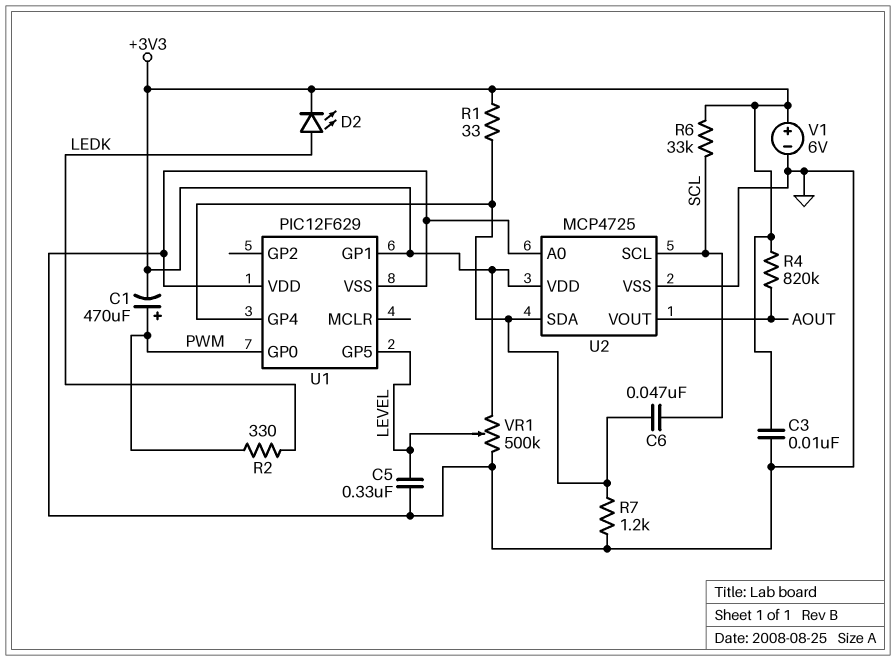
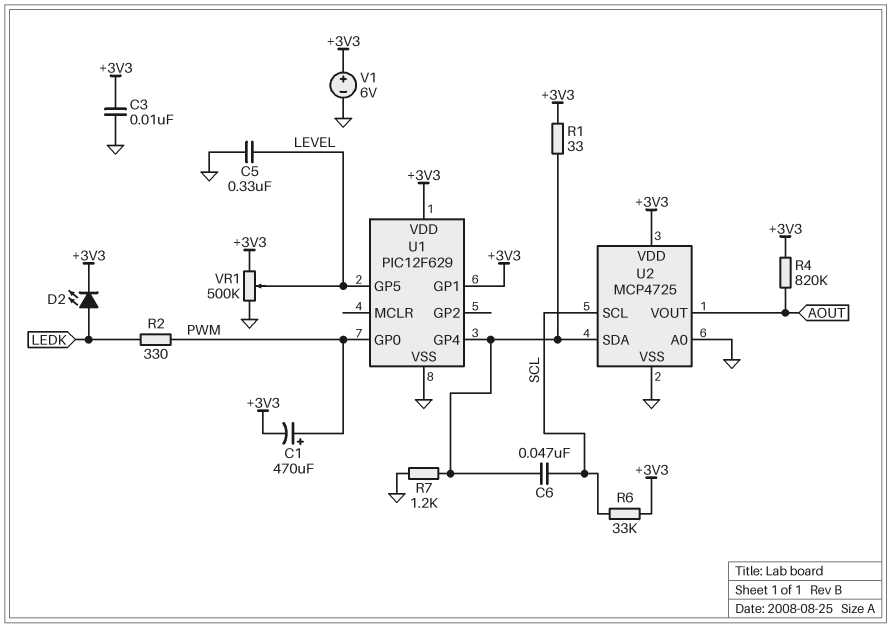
U1 pin VDD: GND -> +3V3

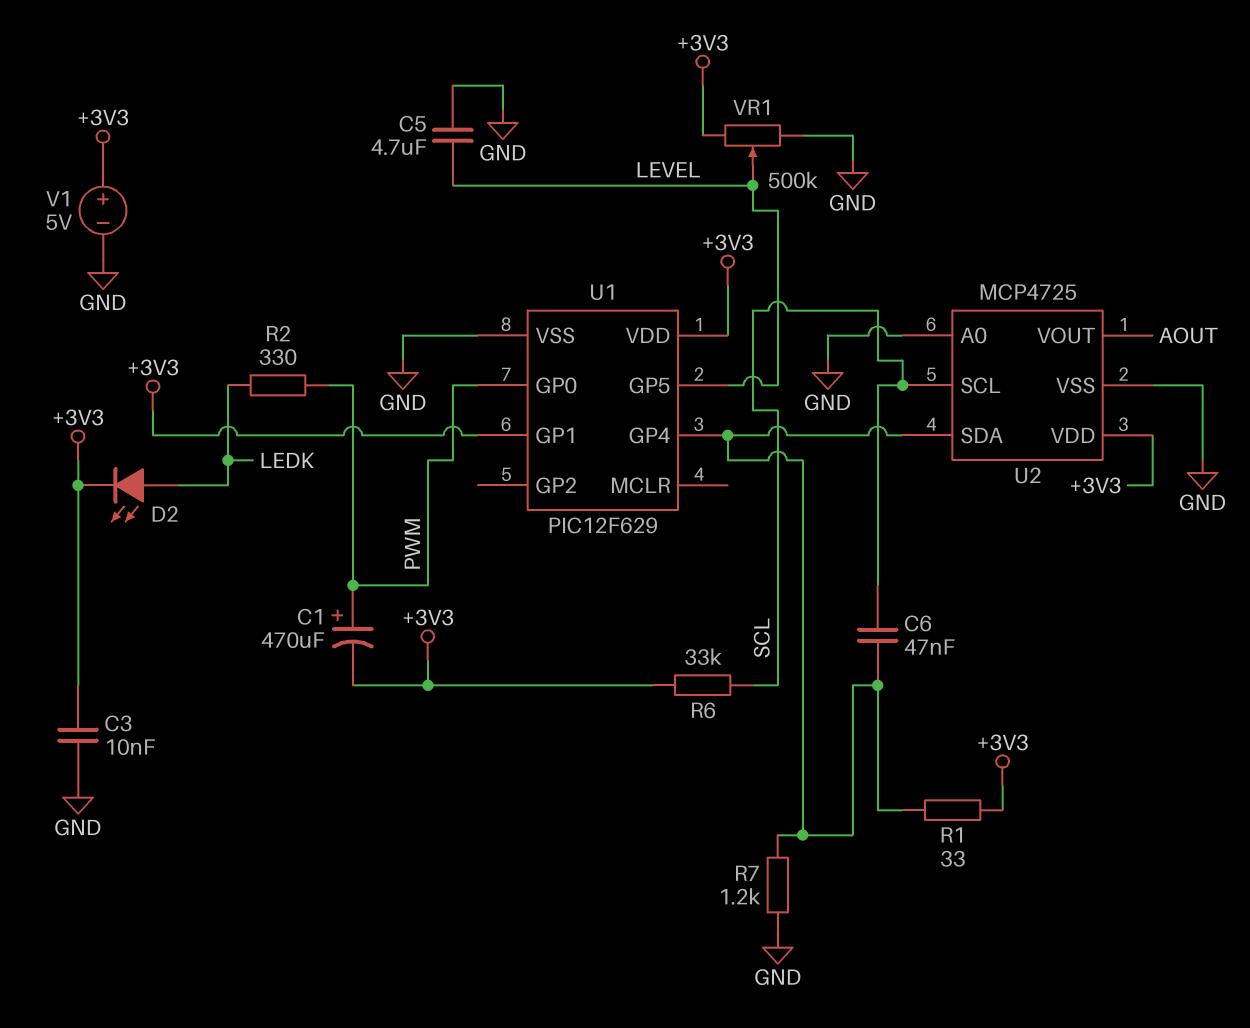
C5: 330nF (GND, LEVEL) -> 4.7uF (GND, LEVEL)
R4: 820k (+3V3, AOUT) -> none
V1: 6V (plus +3V3, minus GND) -> 5V (plus +3V3, minus GND)

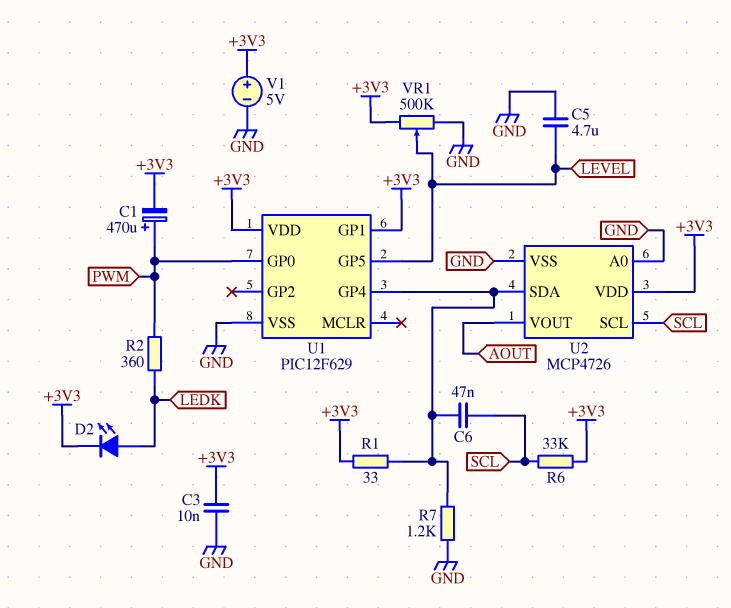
R2: 330 (LEDK, PWM) -> 360 (LEDK, PWM)
U2: MCP4725 -> MCP4726

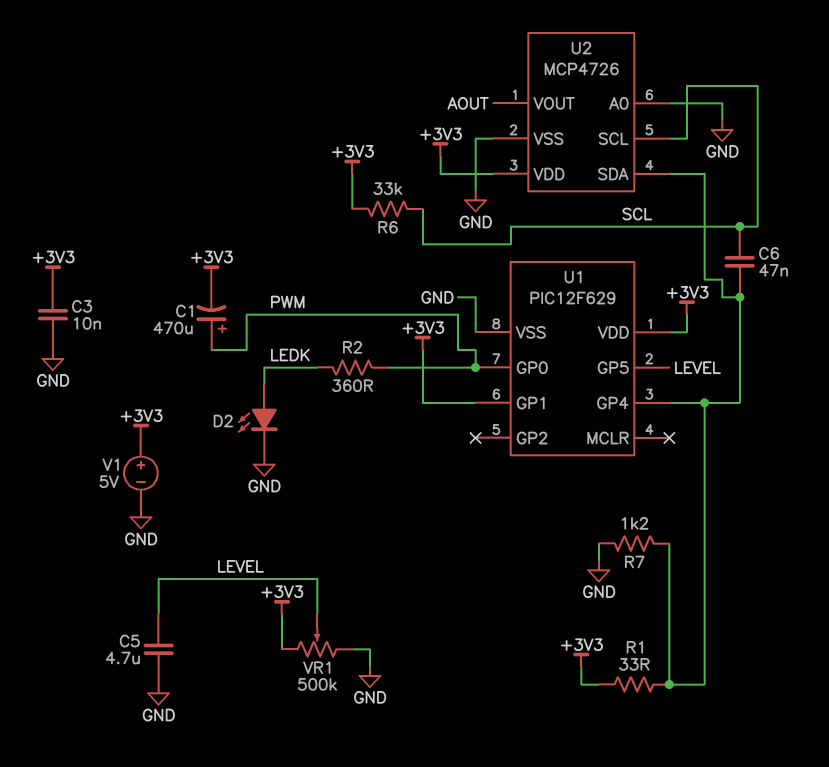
D2: LED (A LEDK, K +3V3) -> LED (A LEDK, K GND)

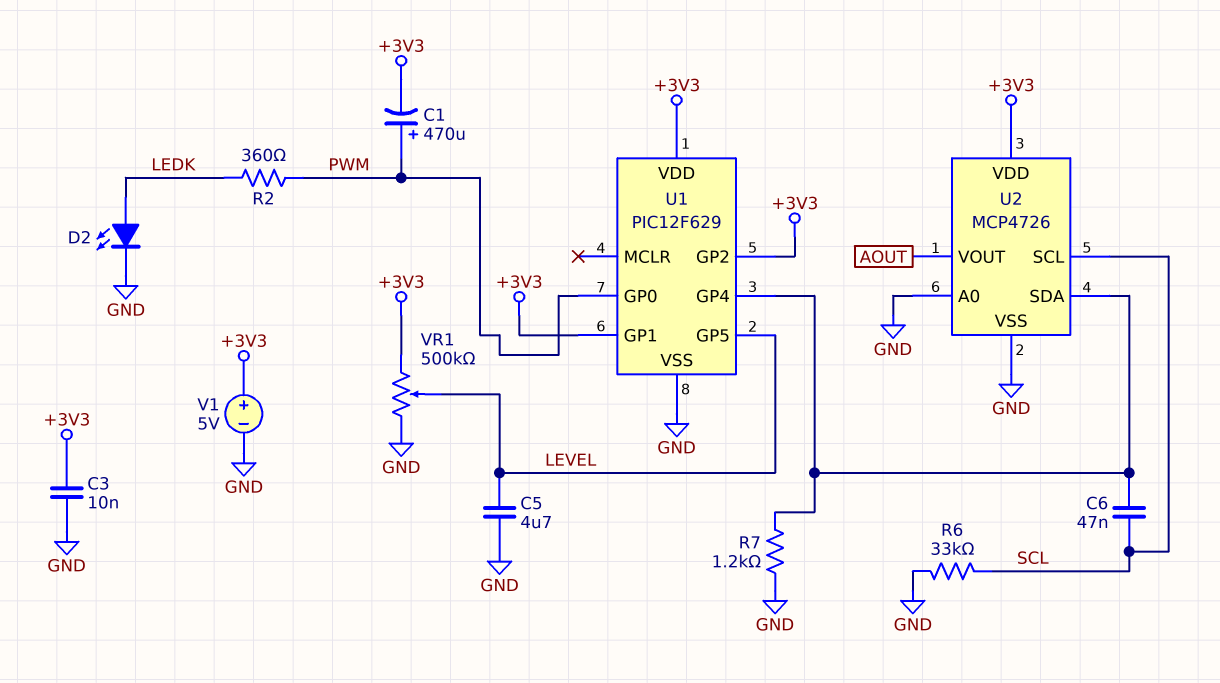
R1: 33 (+3V3, U1/GP4) -> none
R6: 33k (+3V3, SCL) -> 33k (GND, SCL)
U1 pin GP2: none -> +3V3

